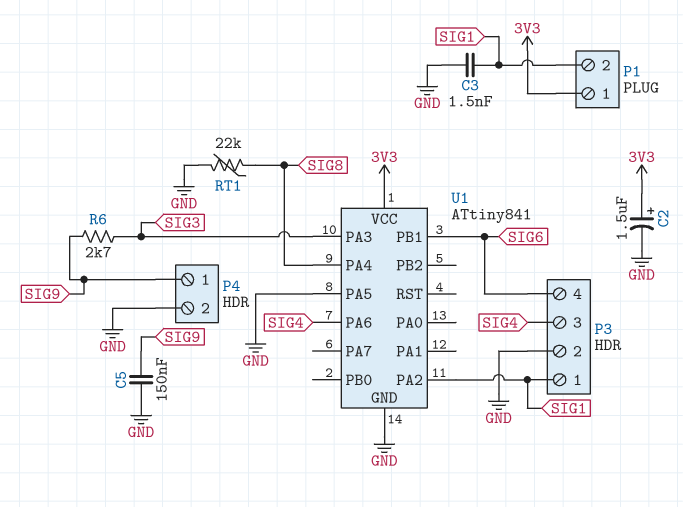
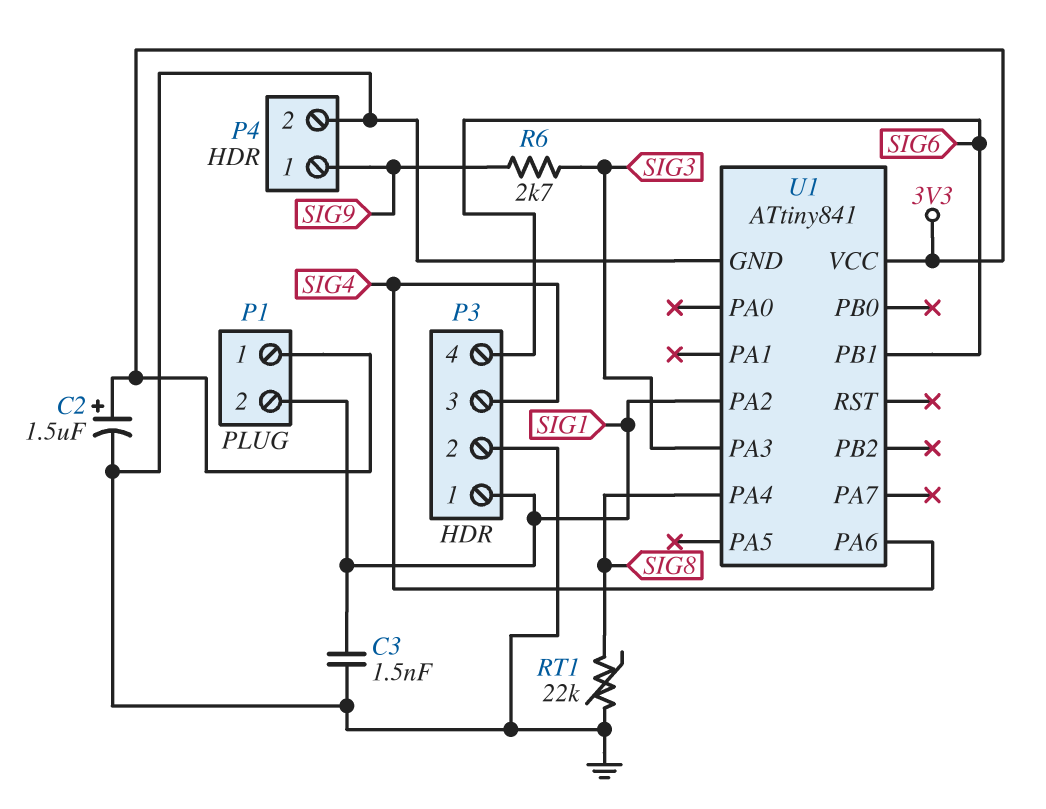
C5: 150nF (GND, SIG9) -> none
U1 pin PA5: GND -> none

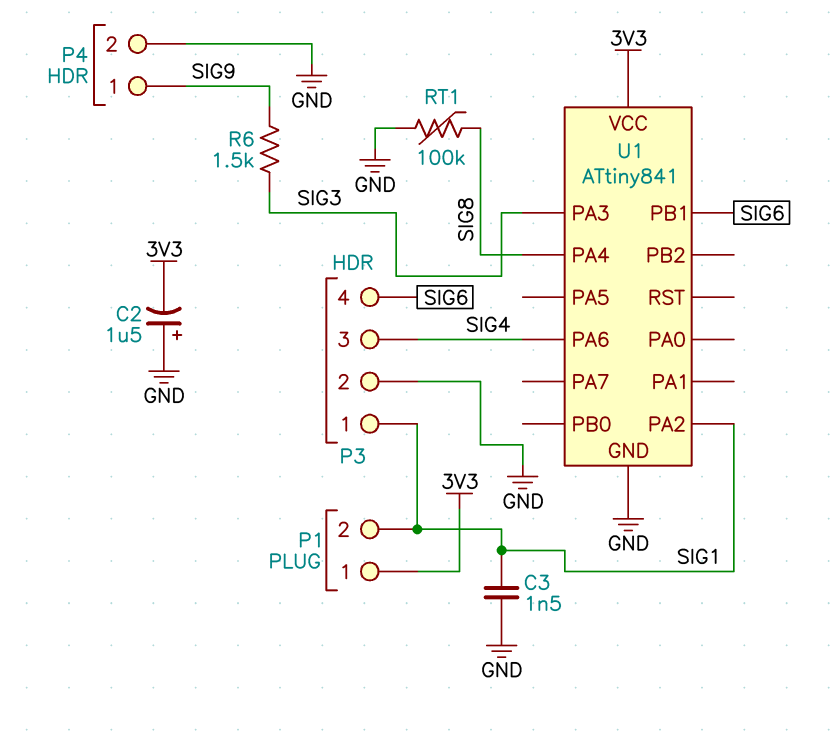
C2: 1.5uF (plus 3V3, minus GND) -> 1.5uF (plus GND, minus 3V3)
R6: 2.7k (SIG3, SIG9) -> 1.5k (SIG3, SIG9)
RT1: 22k (GND, SIG8) -> 100k (GND, SIG8)

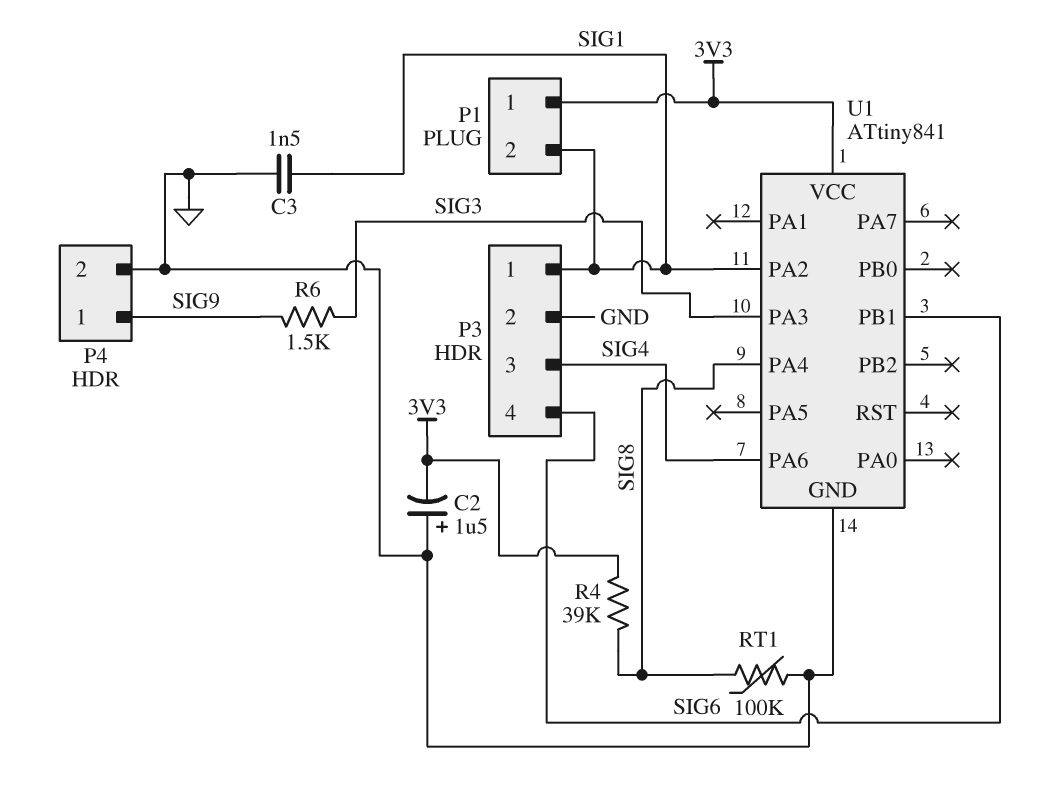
R4: none -> 39k (3V3, SIG8)

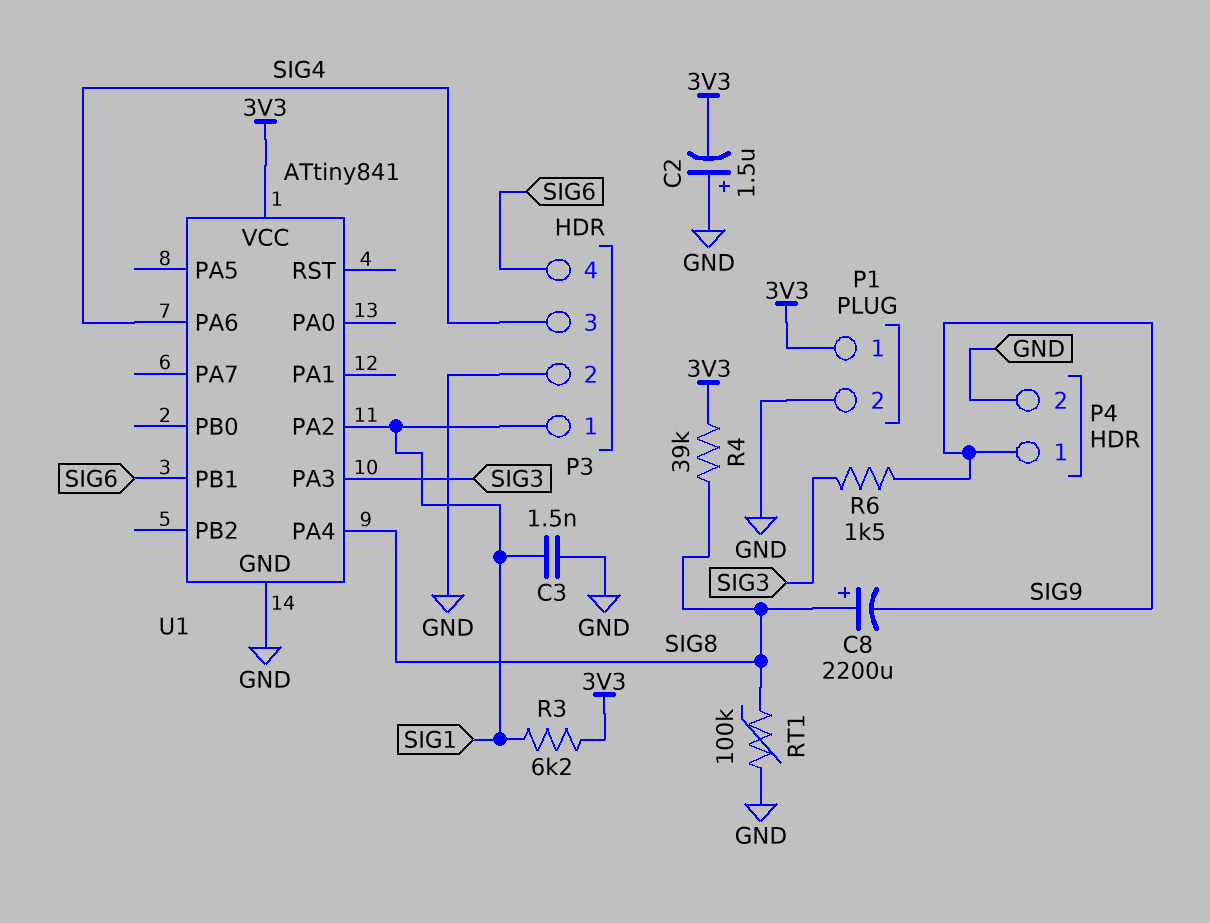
C8: none -> 2200uF (plus SIG8, minus SIG9)
P1 pin 2: SIG1 -> GND
R3: none -> 6.2k (3V3, SIG1)

